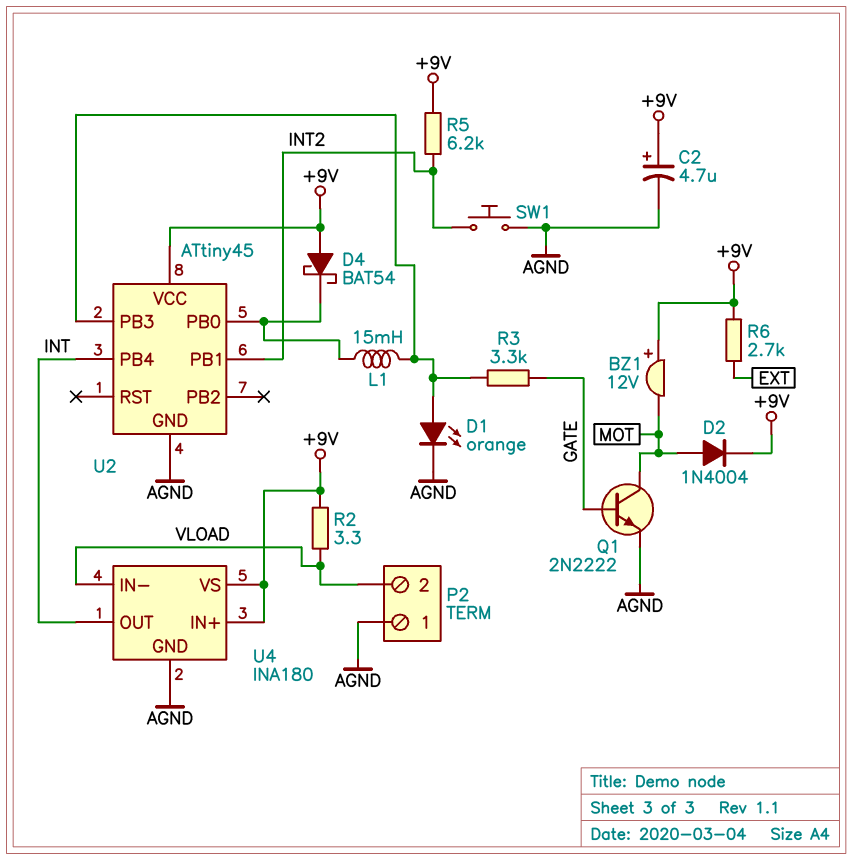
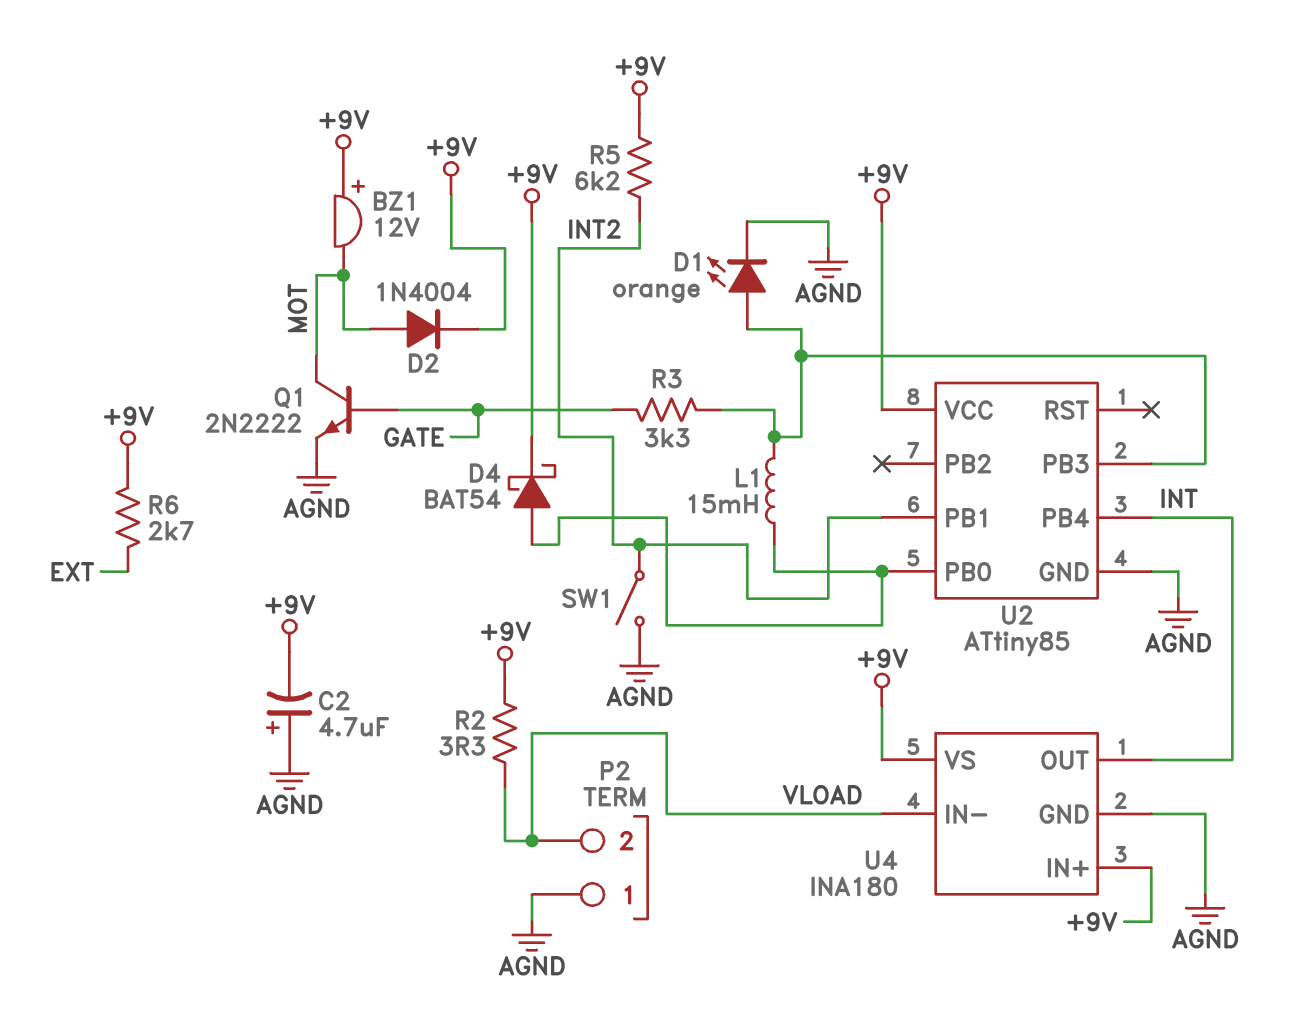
C2: 4.7uF (plus +9V, minus AGND) -> 4.7uF (plus AGND, minus +9V)
D4: schottky BAT54 (A +9V, K U2/PB0) -> schottky BAT54 (A U2/PB0, K +9V)
SW1: button (AGND, INT2) -> switch (AGND, INT2)
U2: ATtiny45 -> ATtiny85

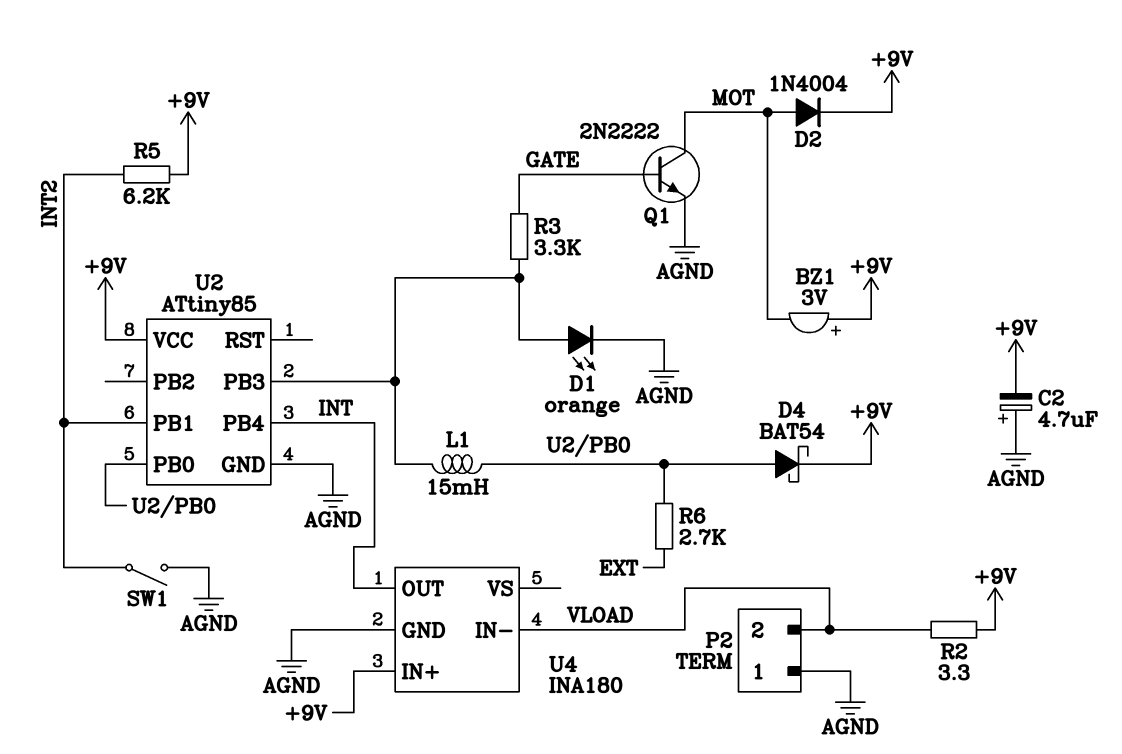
BZ1: buzzer 12V (plus +9V, minus MOT) -> buzzer 3V (plus +9V, minus MOT)
R6: 2.7k (+9V, EXT) -> 2.7k (EXT, U2/PB0)
U4 pin VS: +9V -> none

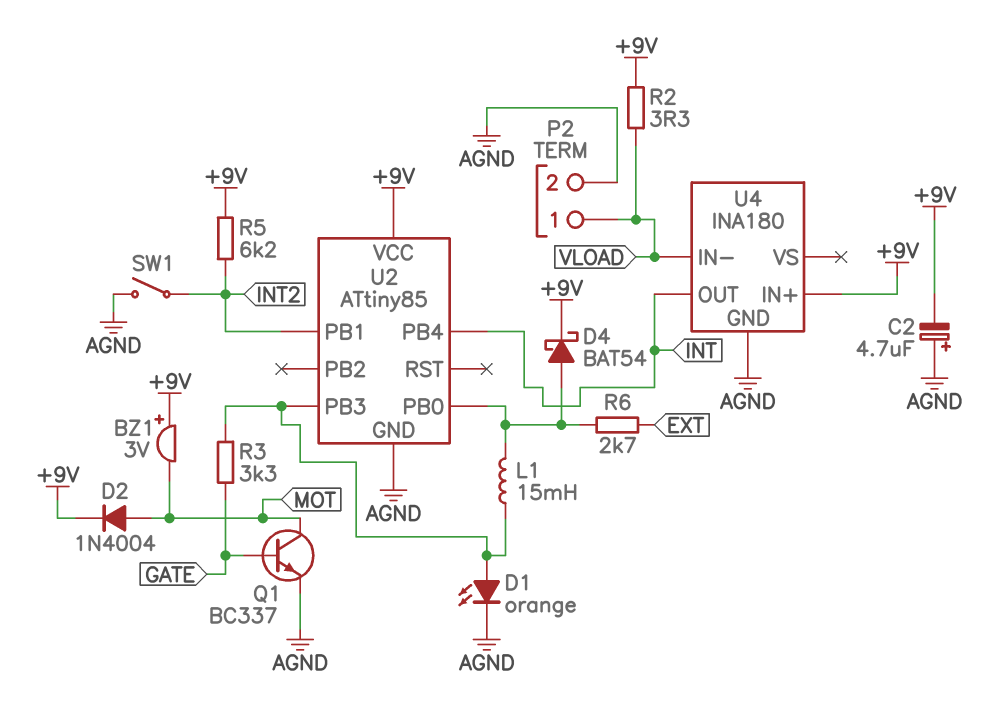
P2 pin 1: AGND -> VLOAD
P2 pin 2: VLOAD -> AGND
Q1: NPN 2N2222 (B GATE, C MOT, E AGND) -> NPN BC337 (B GATE, C MOT, E AGND)

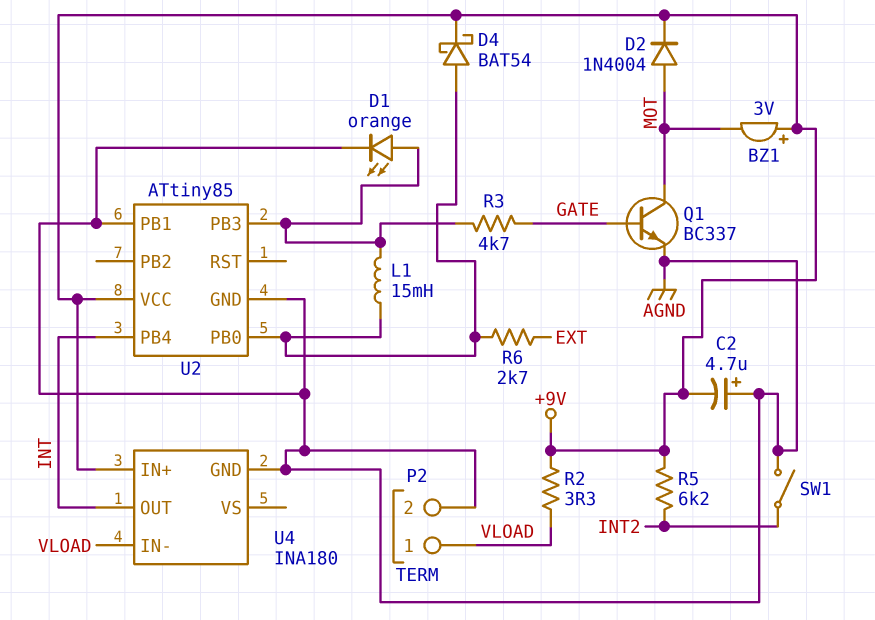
R3: 3.3k (GATE, U2/PB3) -> 4.7k (GATE, U2/PB3)
U2 pin PB1: INT2 -> AGND

